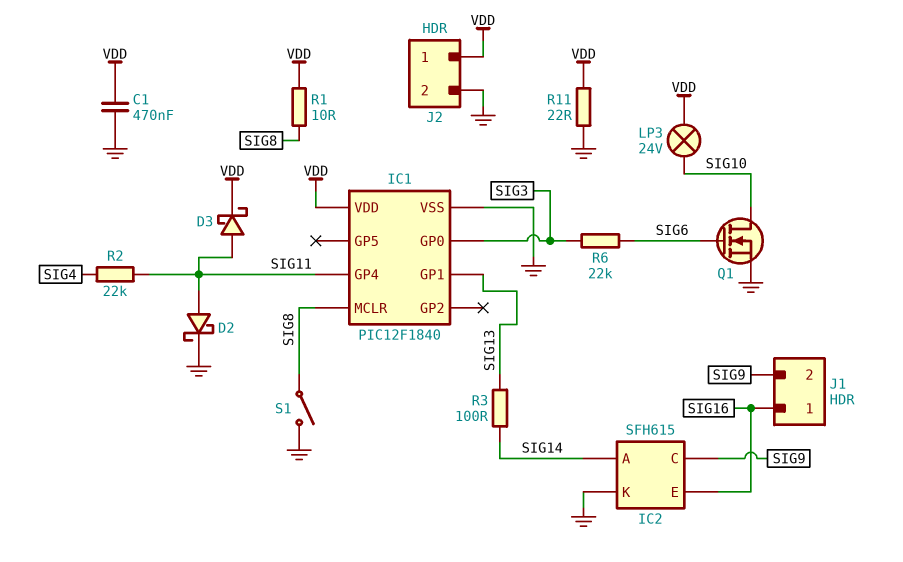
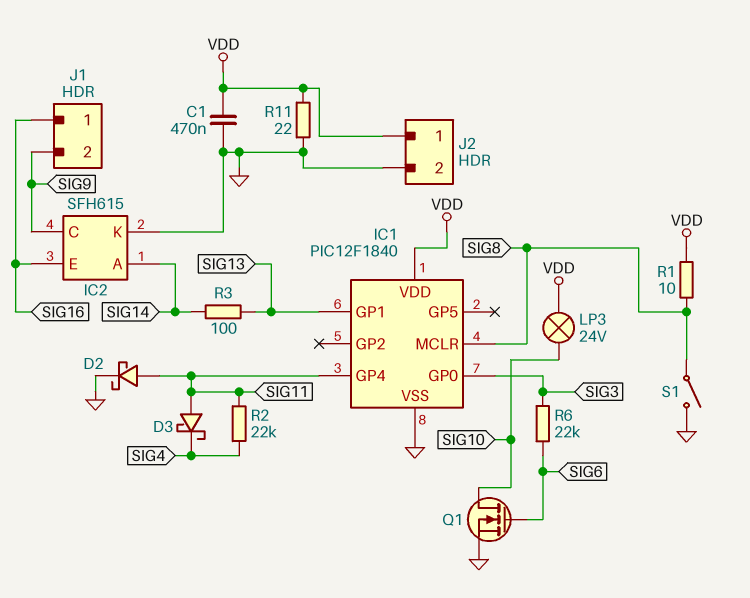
D3: schottky (A SIG11, K VDD) -> schottky (A SIG11, K SIG4)

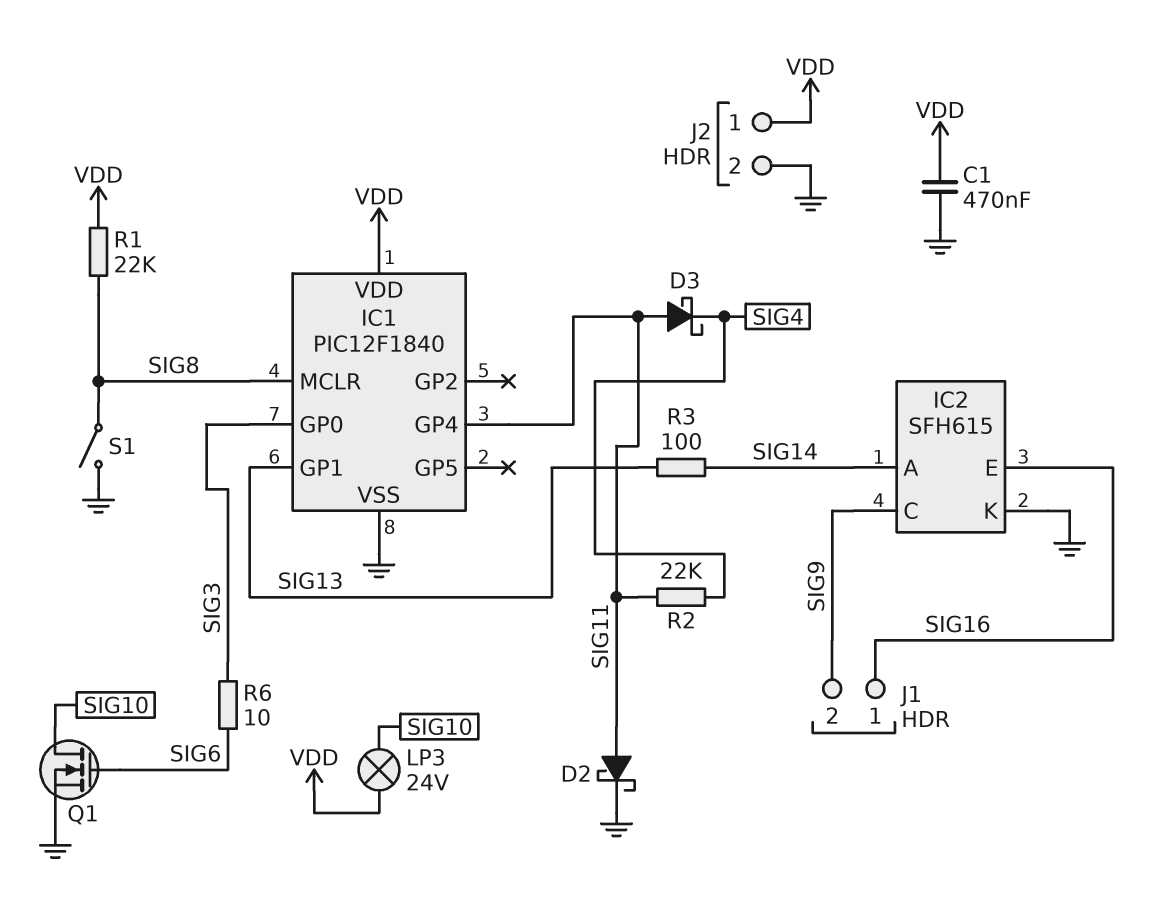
R1: 10 (SIG8, VDD) -> 22k (SIG8, VDD)
R6: 22k (SIG3, SIG6) -> 10 (SIG3, SIG6)
R11: 22 (GND, VDD) -> none

